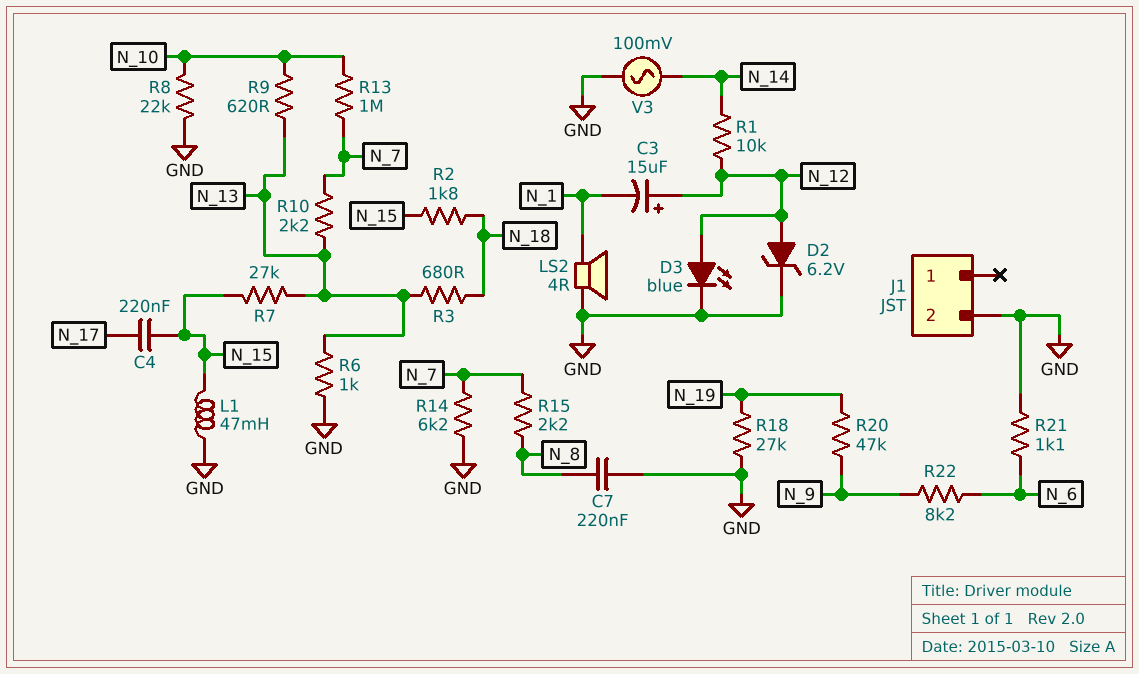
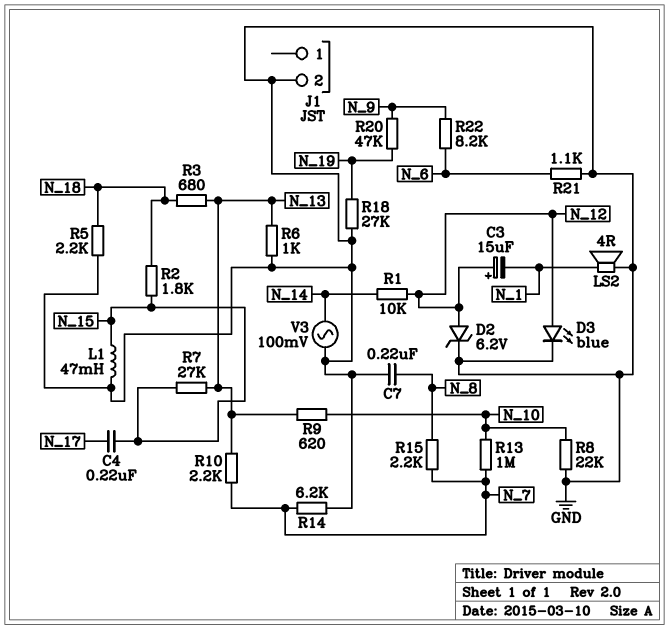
R5: none -> 2.2k (GND, N_18)

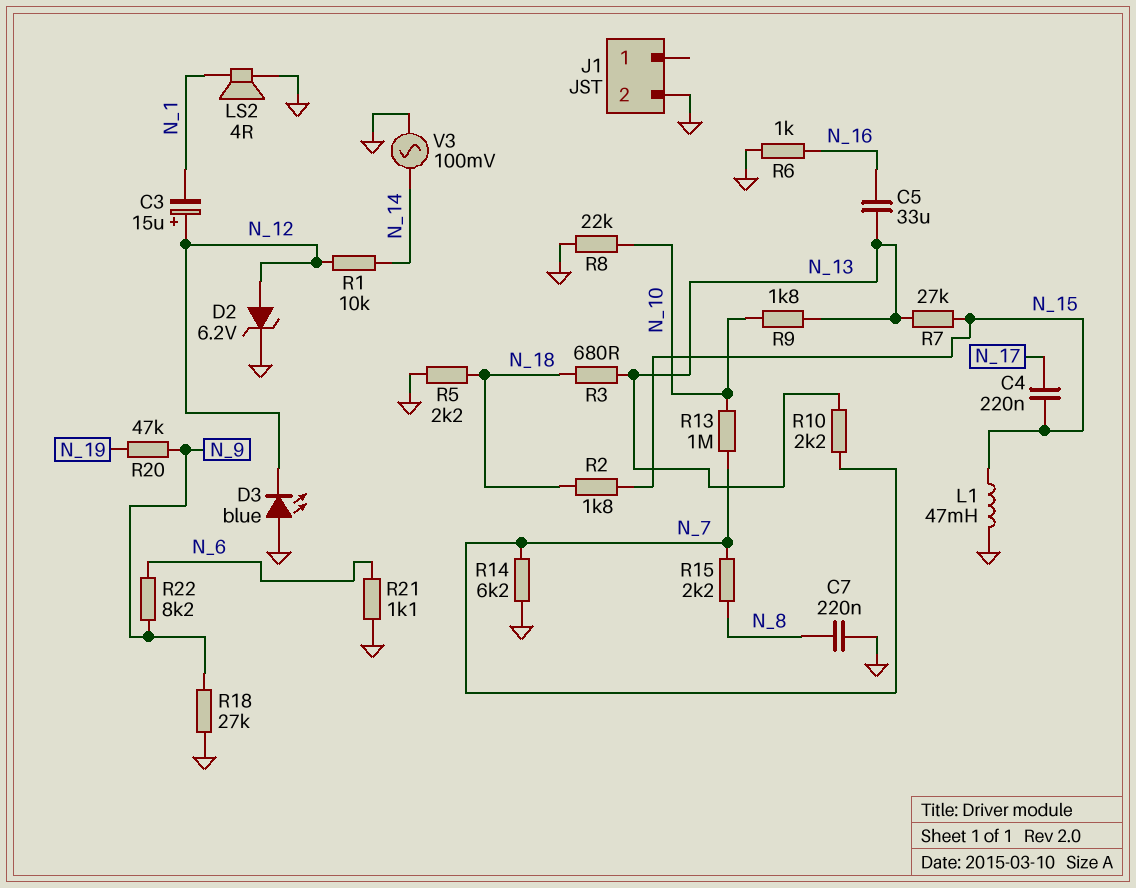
C5: none -> 33uF (N_13, N_16)
D3: LED blue (A N_12, K GND) -> LED blue (A GND, K N_12)
R6: 1k (GND, N_13) -> 1k (GND, N_16)
R9: 620 (N_10, N_13) -> 1.8k (N_10, N_13)
R18: 27k (GND, N_19) -> 27k (GND, N_9)

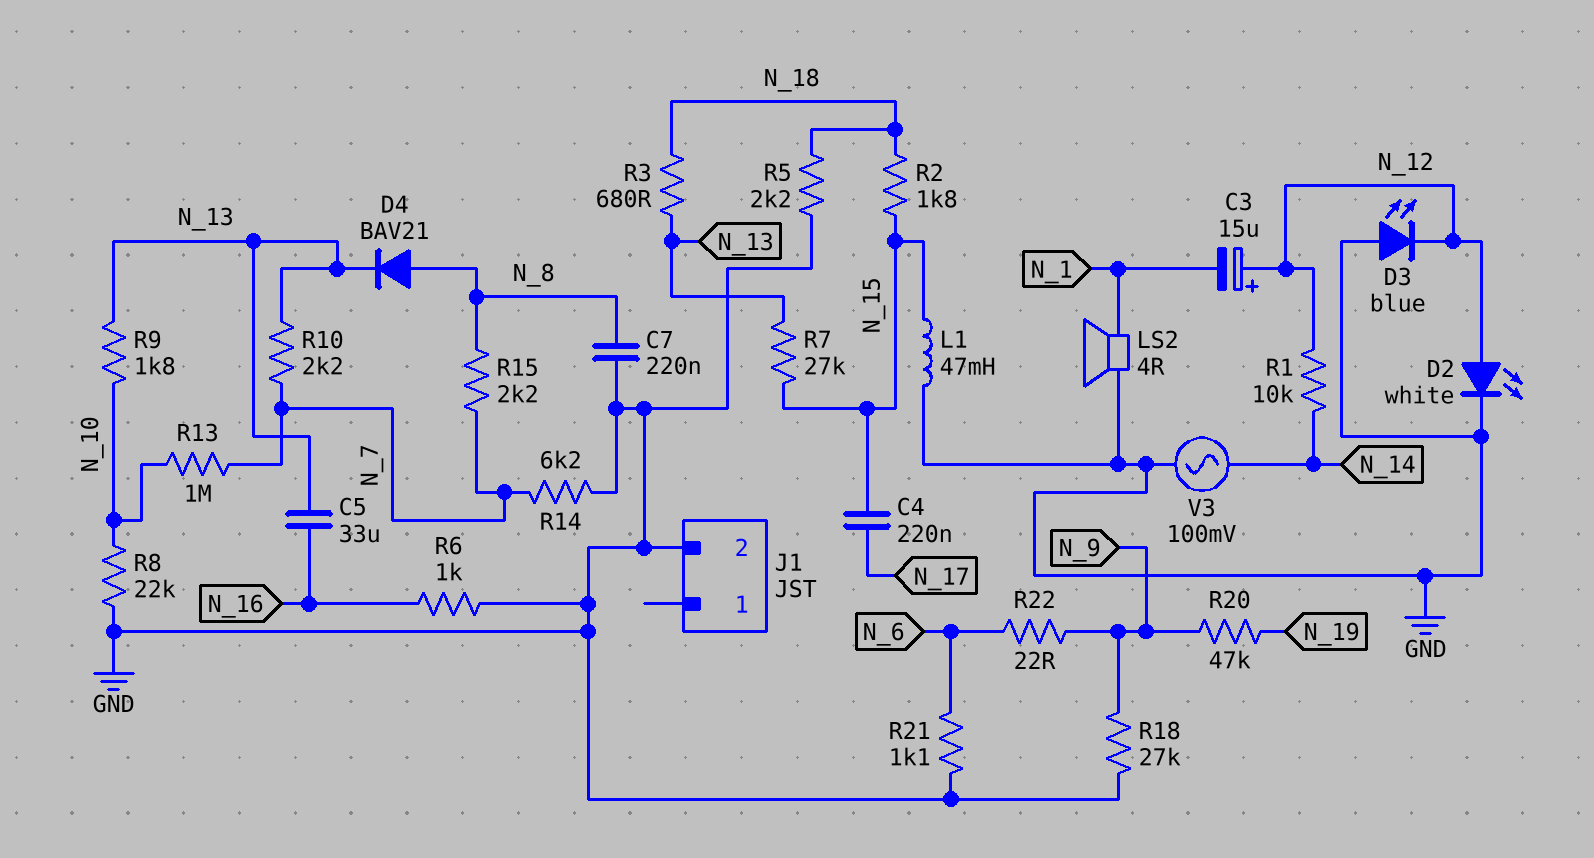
D2: zener 6.2V (A N_12, K GND) -> LED white (A N_12, K GND)
D4: none -> diode BAV21 (A N_8, K N_13)
R22: 8.2k (N_6, N_9) -> 22 (N_6, N_9)

